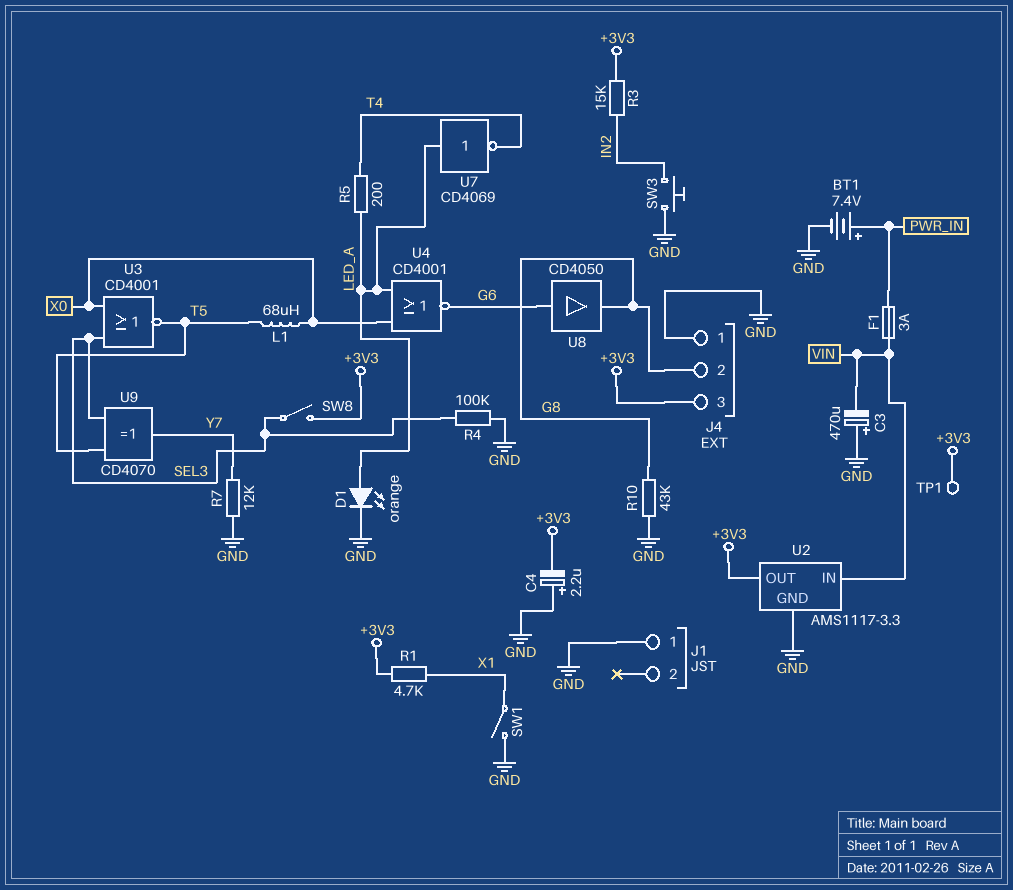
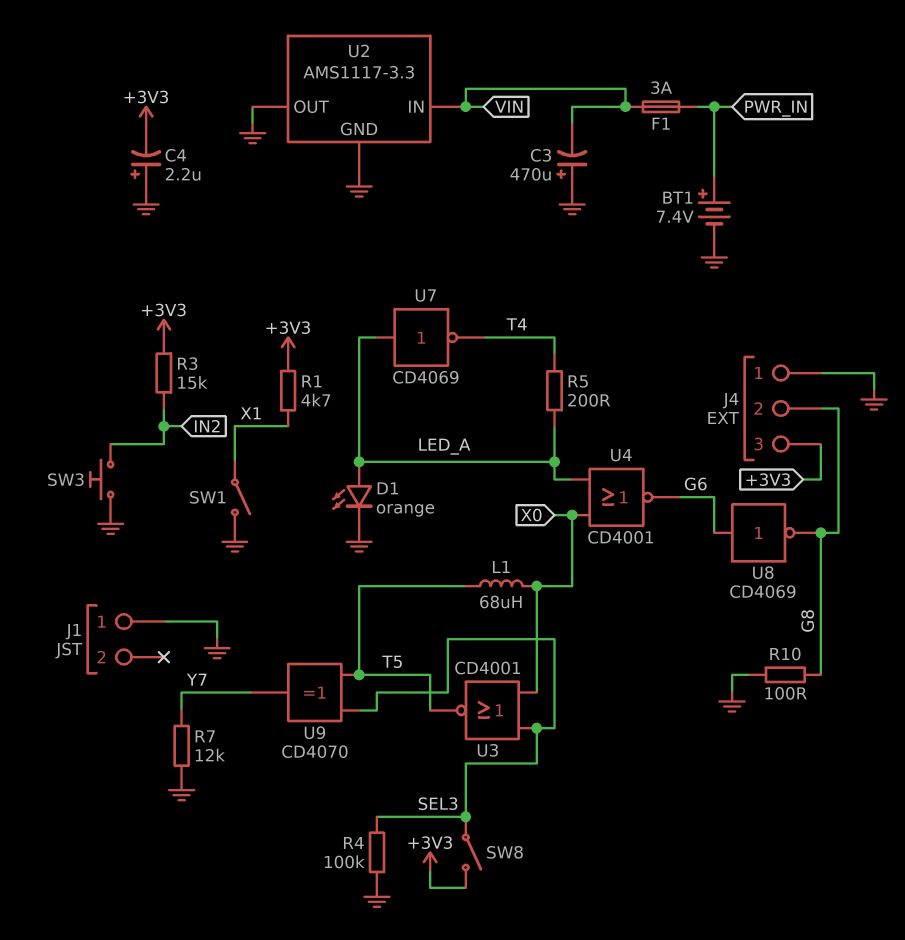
R10: 43k (G8, GND) -> 100 (G8, GND)
TP1: test point (+3V3) -> none
U2 pin OUT: +3V3 -> GND
U8: buffer CD4050 (in G6, out G8) -> NOT CD4069 (in G6, out G8)

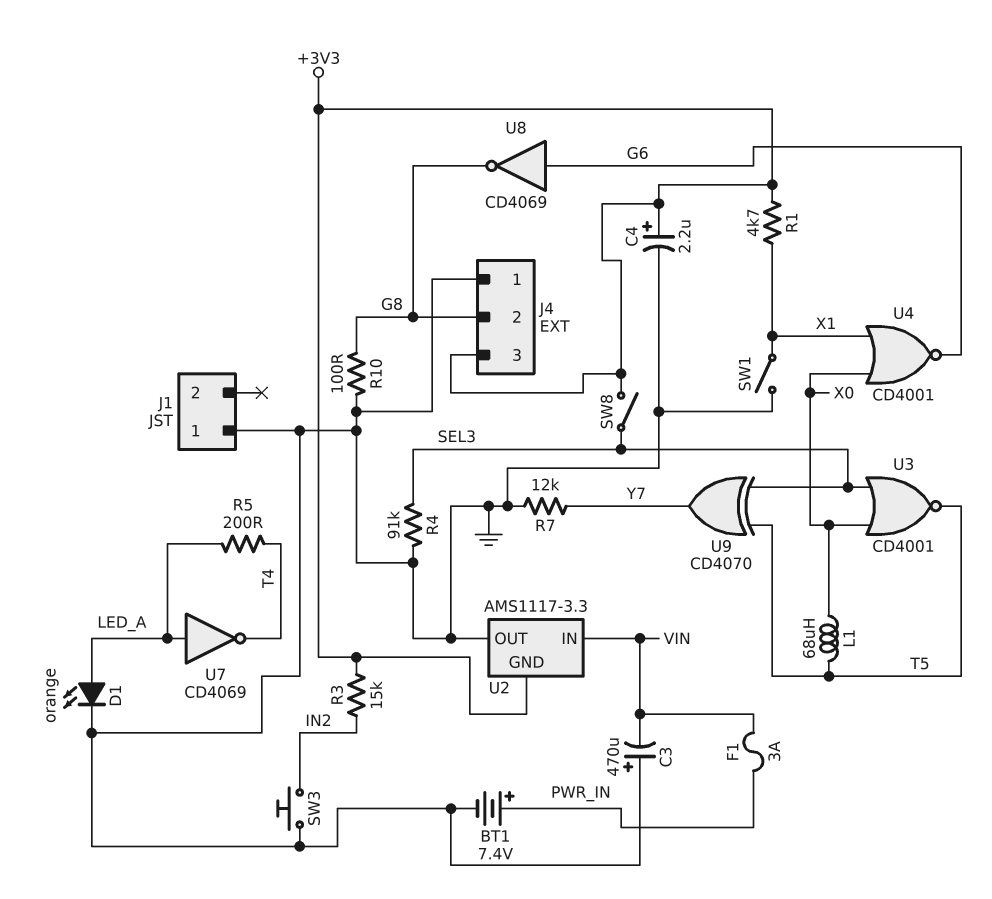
C4: 2.2uF (plus GND, minus +3V3) -> 2.2uF (plus +3V3, minus GND)
R4: 100k (GND, SEL3) -> 91k (GND, SEL3)
U2 pin GND: GND -> +3V3
U4: NOR CD4001 (in LED_A, in X0, out G6) -> NOR CD4001 (in X0, in X1, out G6)

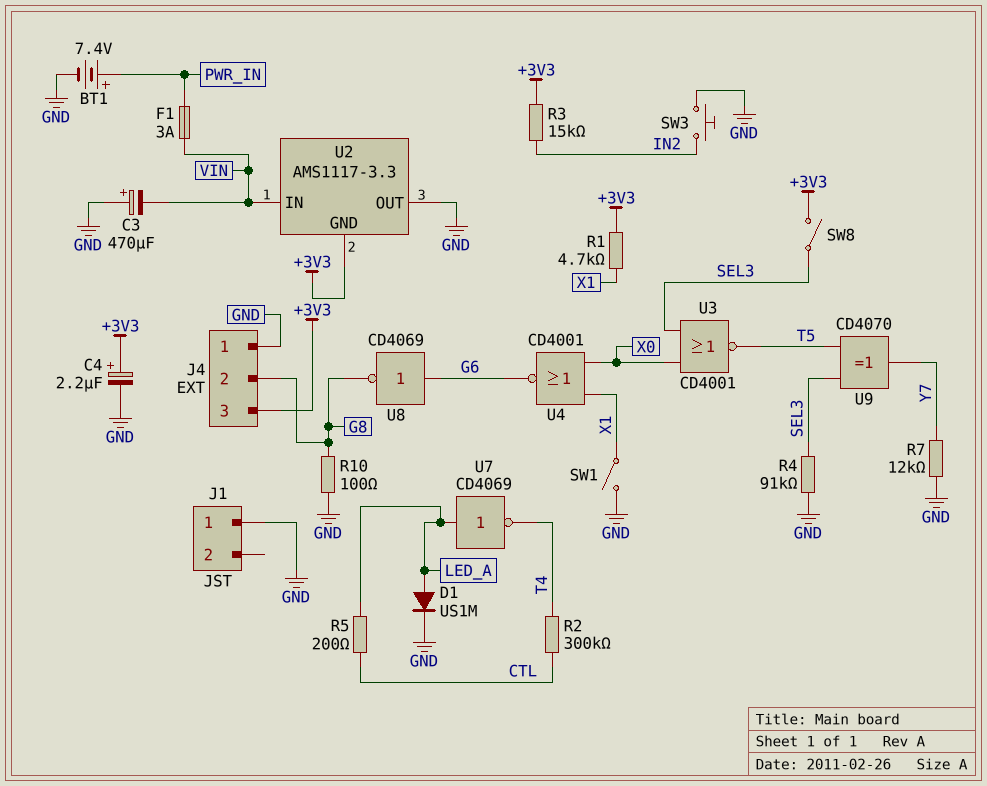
D1: LED orange (A LED_A, K GND) -> diode US1M (A LED_A, K GND)
L1: 68uH (T5, X0) -> none
R2: none -> 300k (CTL, T4)
R5: 200 (LED_A, T4) -> 200 (CTL, LED_A)

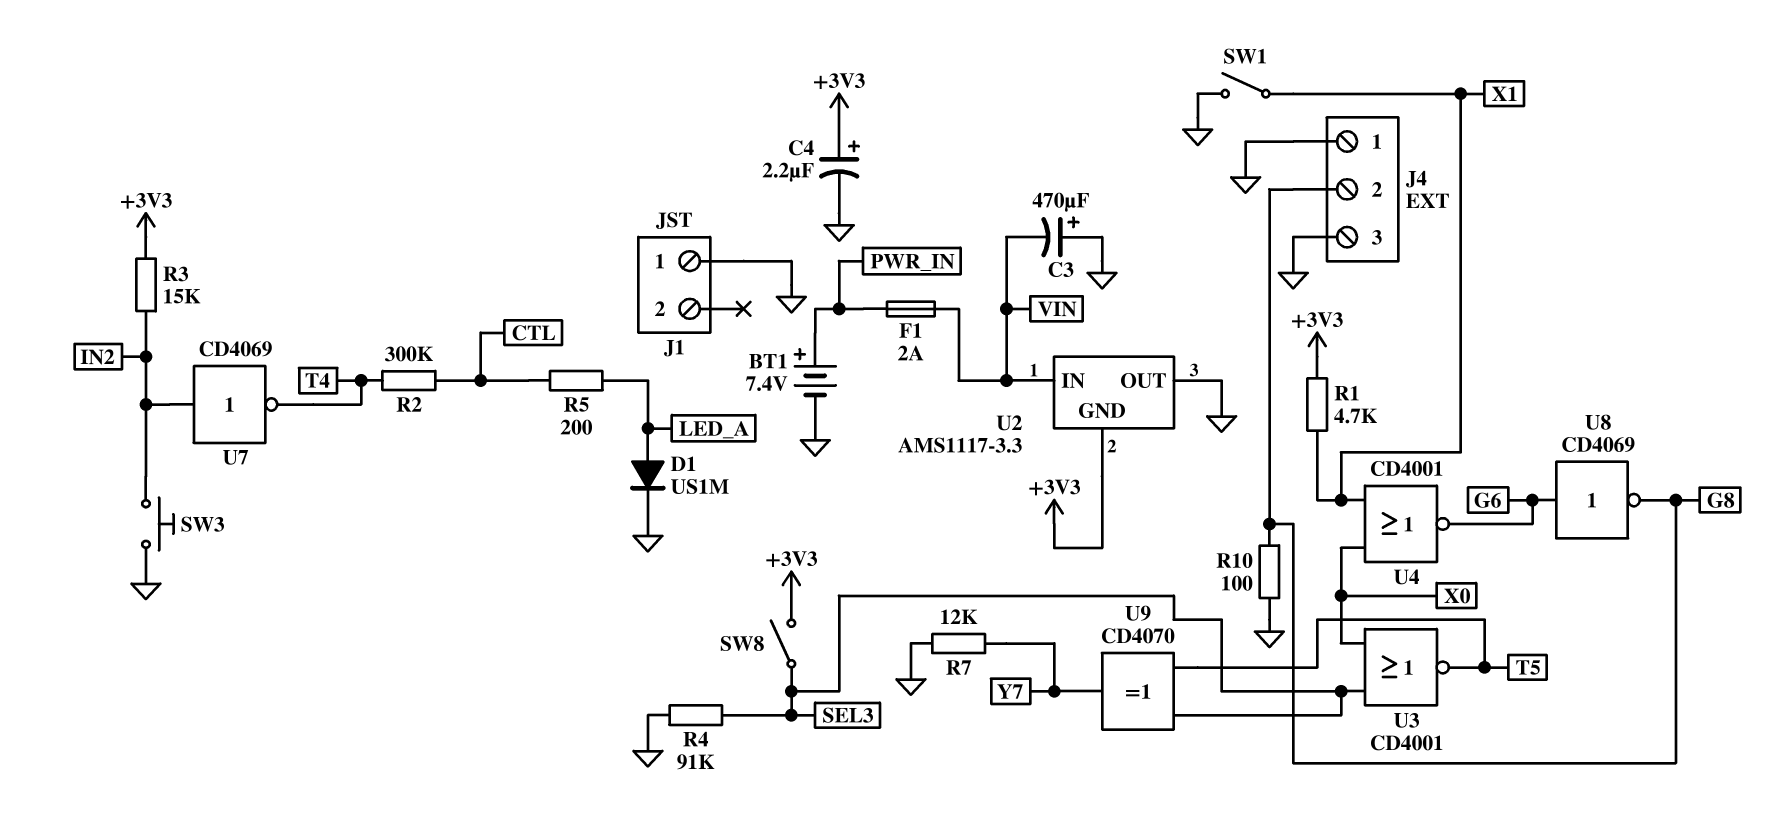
F1: 3A (PWR_IN, VIN) -> 2A (PWR_IN, VIN)
J4 pin 3: +3V3 -> GND
U7: NOT CD4069 (in LED_A, out T4) -> NOT CD4069 (in IN2, out T4)

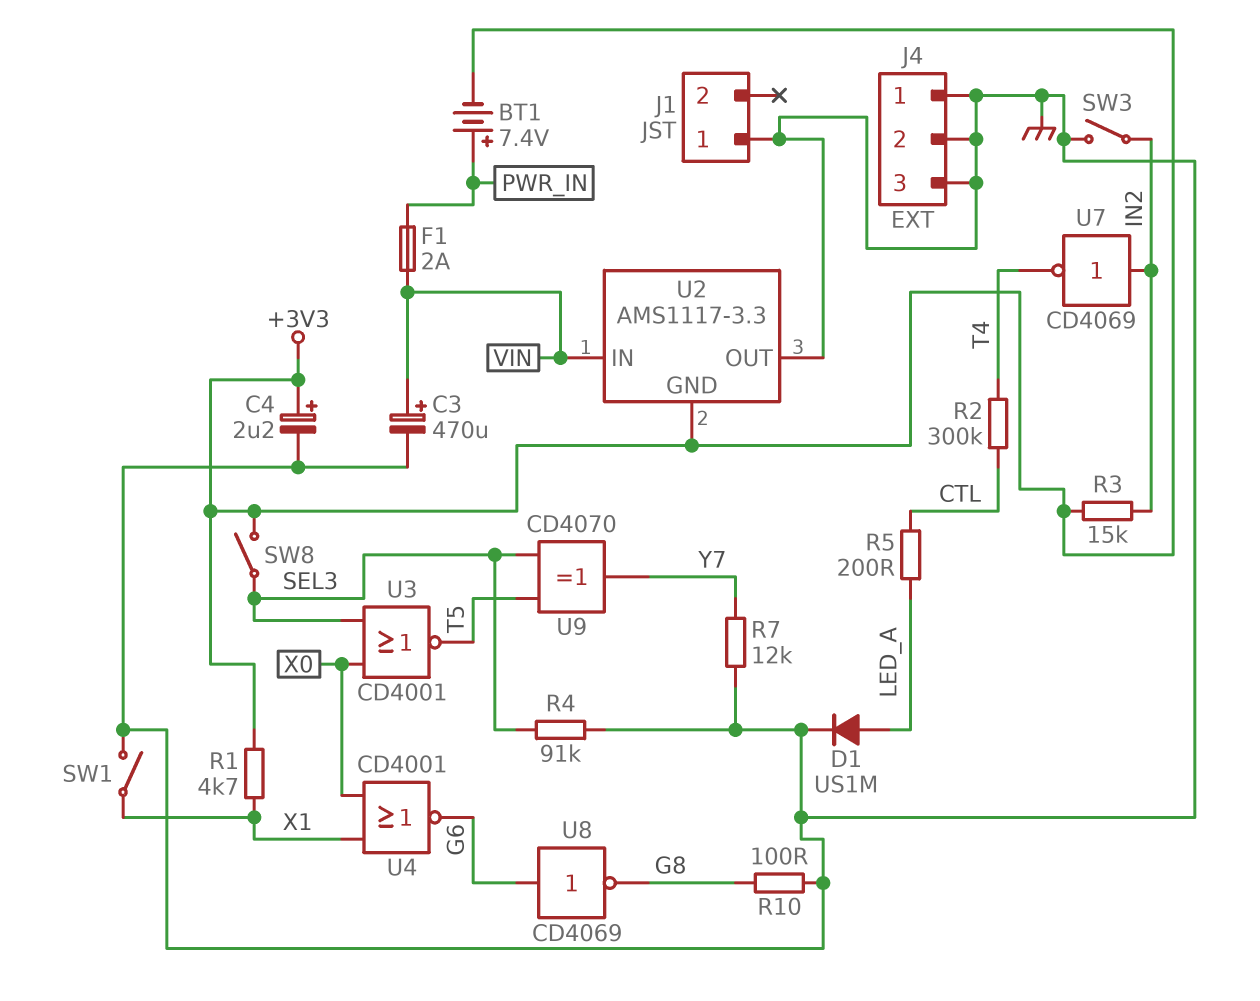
BT1: 7.4V (plus PWR_IN, minus GND) -> 7.4V (plus PWR_IN, minus +3V3)
C3: 470uF (plus GND, minus VIN) -> 470uF (plus VIN, minus GND)
J4 pin 2: G8 -> GND
SW3: button (GND, IN2) -> switch (GND, IN2)

